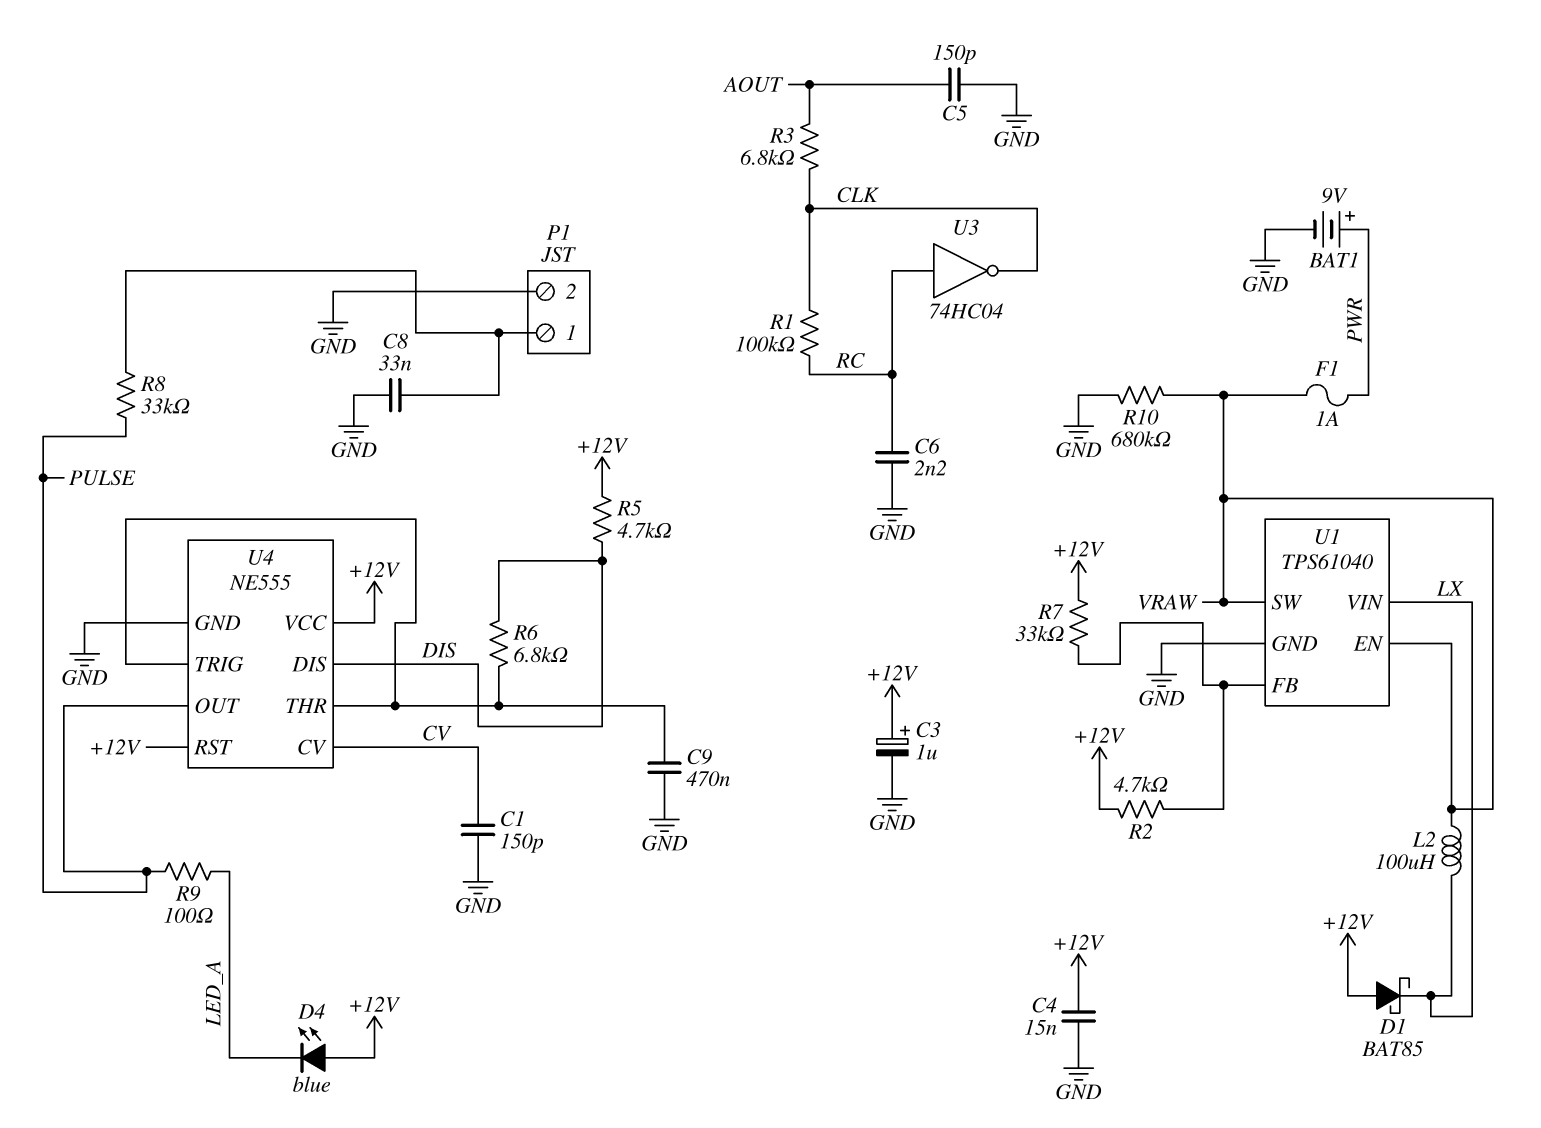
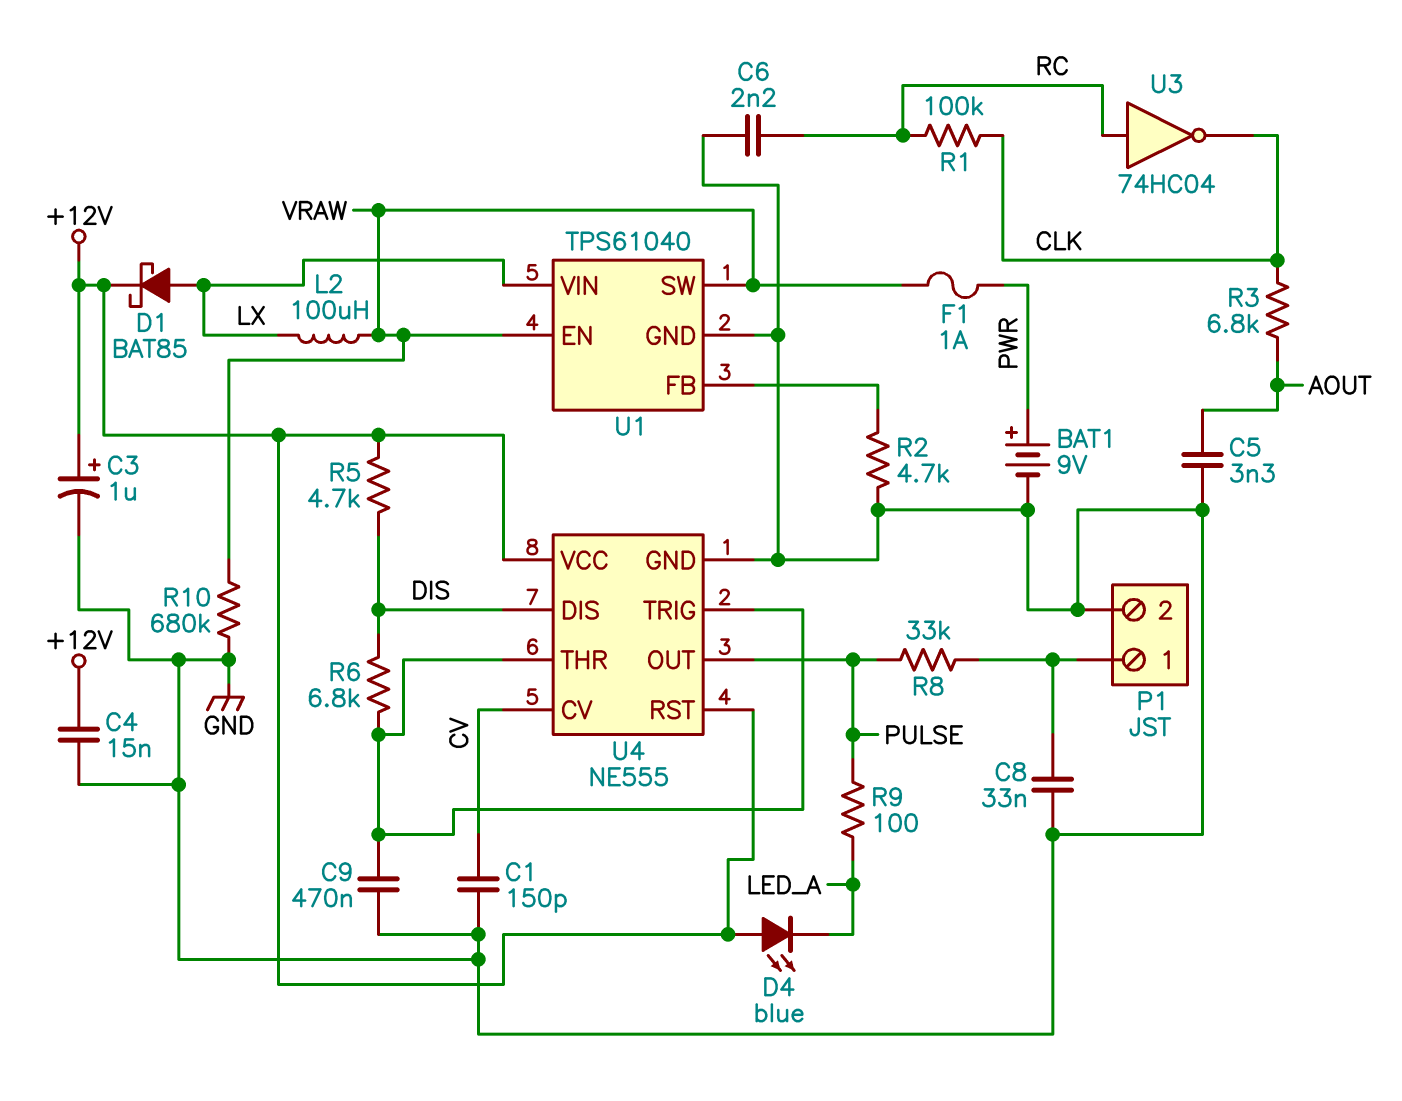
C5: 150pF (AOUT, GND) -> 3.3nF (AOUT, GND)
D1: schottky BAT85 (A +12V, K LX) -> schottky BAT85 (A LX, K +12V)
R2: 4.7k (+12V, U1/FB) -> 4.7k (GND, U1/FB)
R7: 33k (+12V, U1/FB) -> none

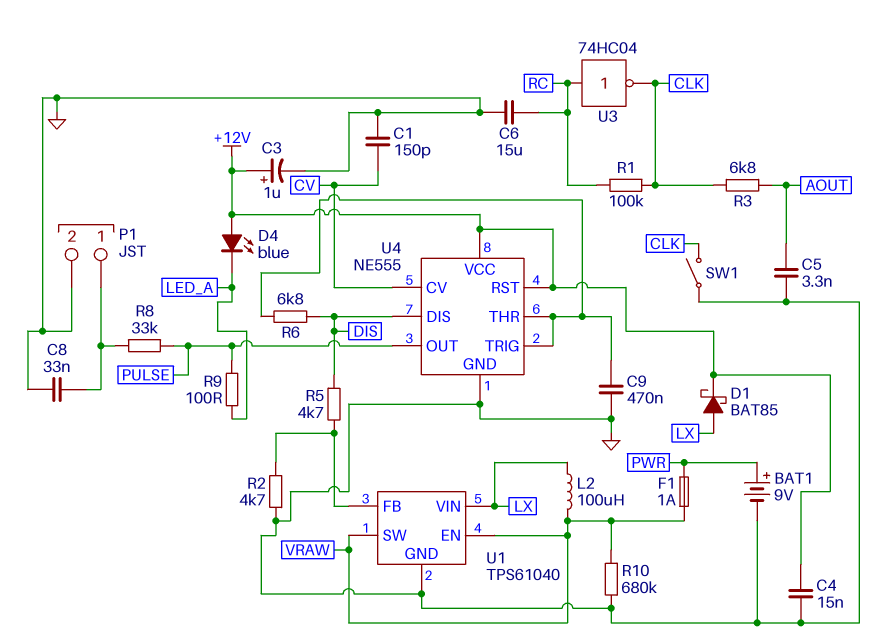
C6: 2.2nF (GND, RC) -> 15uF (GND, RC)
R5: 4.7k (+12V, DIS) -> 4.7k (DIS, U1/FB)
SW1: none -> switch (CLK, GND)

